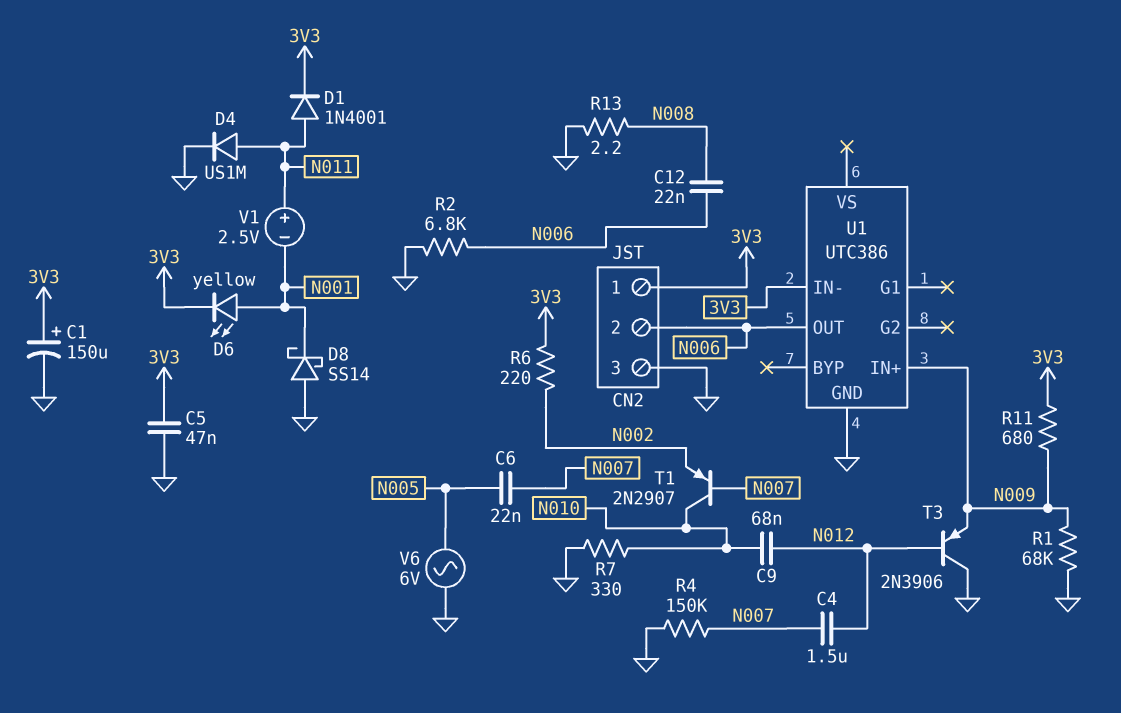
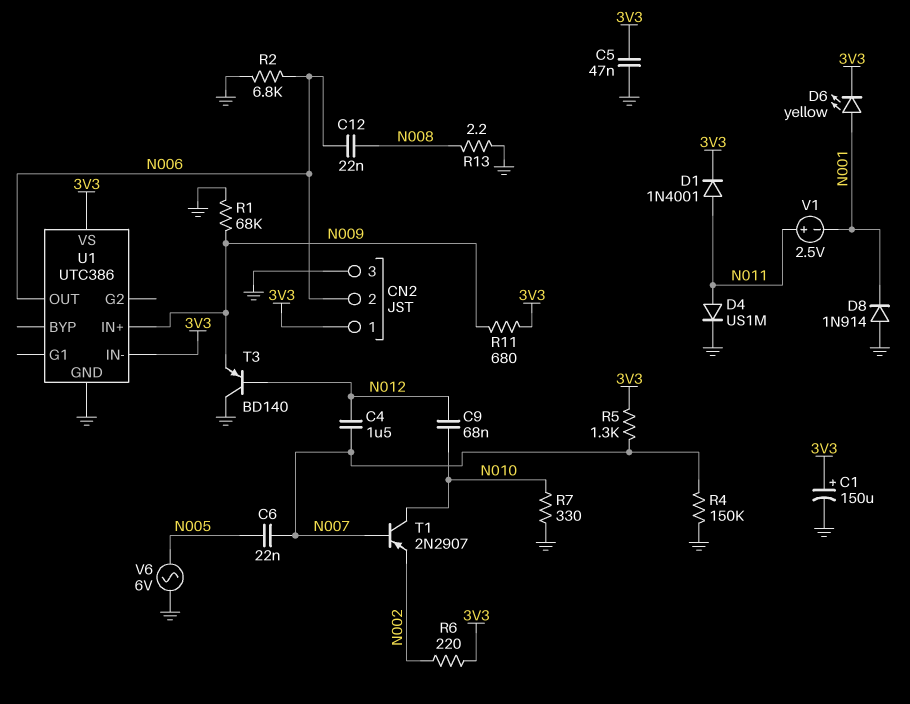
D8: schottky SS14 (A GND, K N001) -> diode 1N914 (A GND, K N001)
R5: none -> 1.3k (3V3, N007)
T3: PNP 2N3906 (B N012, C GND, E N009) -> PNP BD140 (B N012, C GND, E N009)
U1 pin VS: none -> 3V3

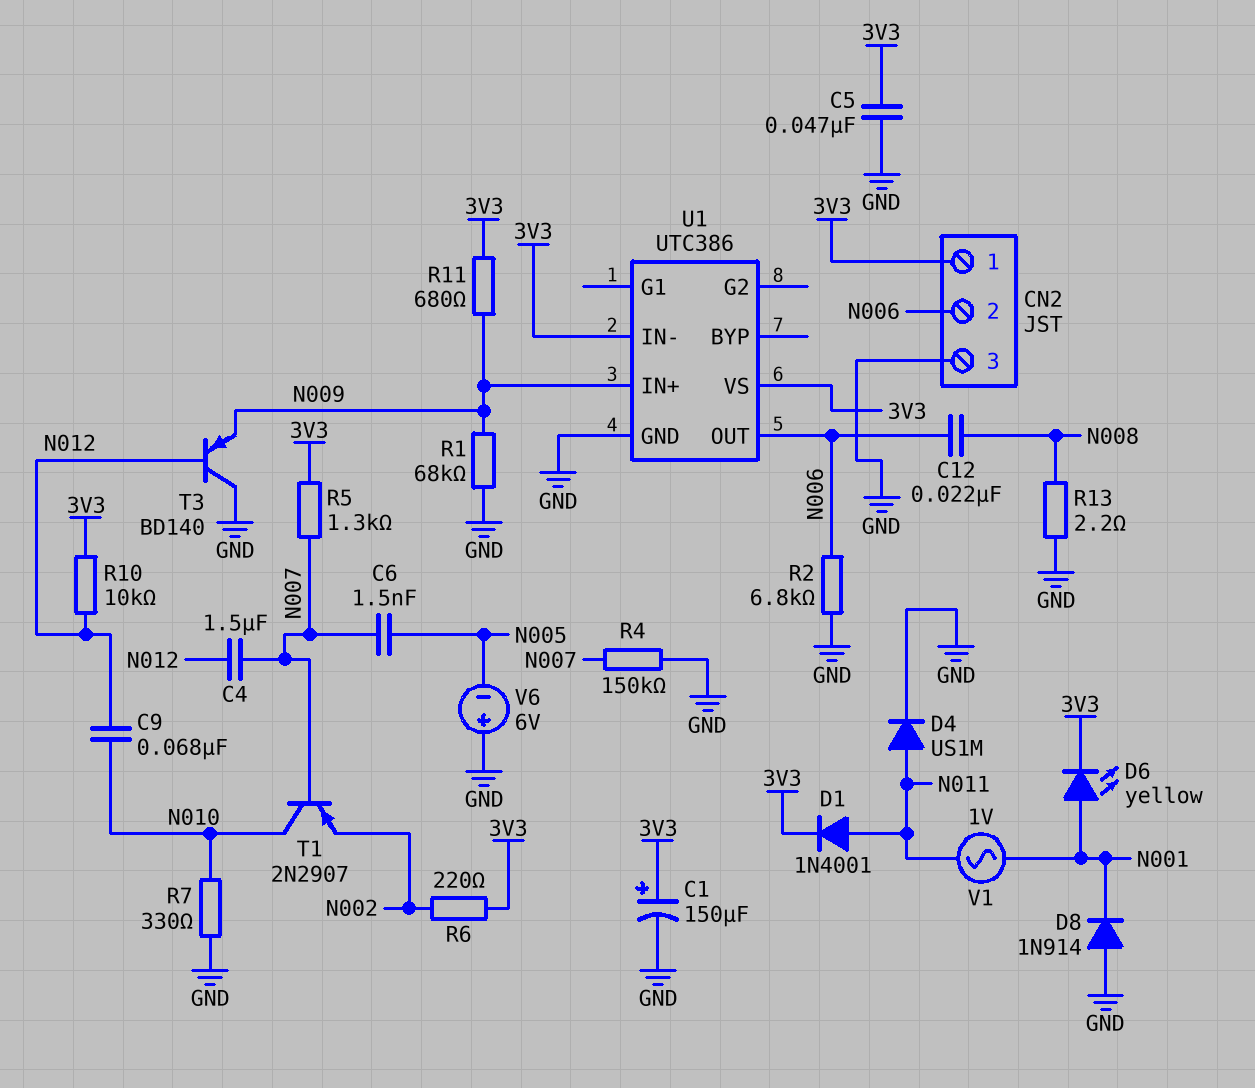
C6: 22nF (N005, N007) -> 1.5nF (N005, N007)
R10: none -> 10k (3V3, N012)
V1: 2.5V (plus N011, minus N001) -> AC 1V (N001, N011)
V6: AC 6V (GND, N005) -> 6V (plus GND, minus N005)

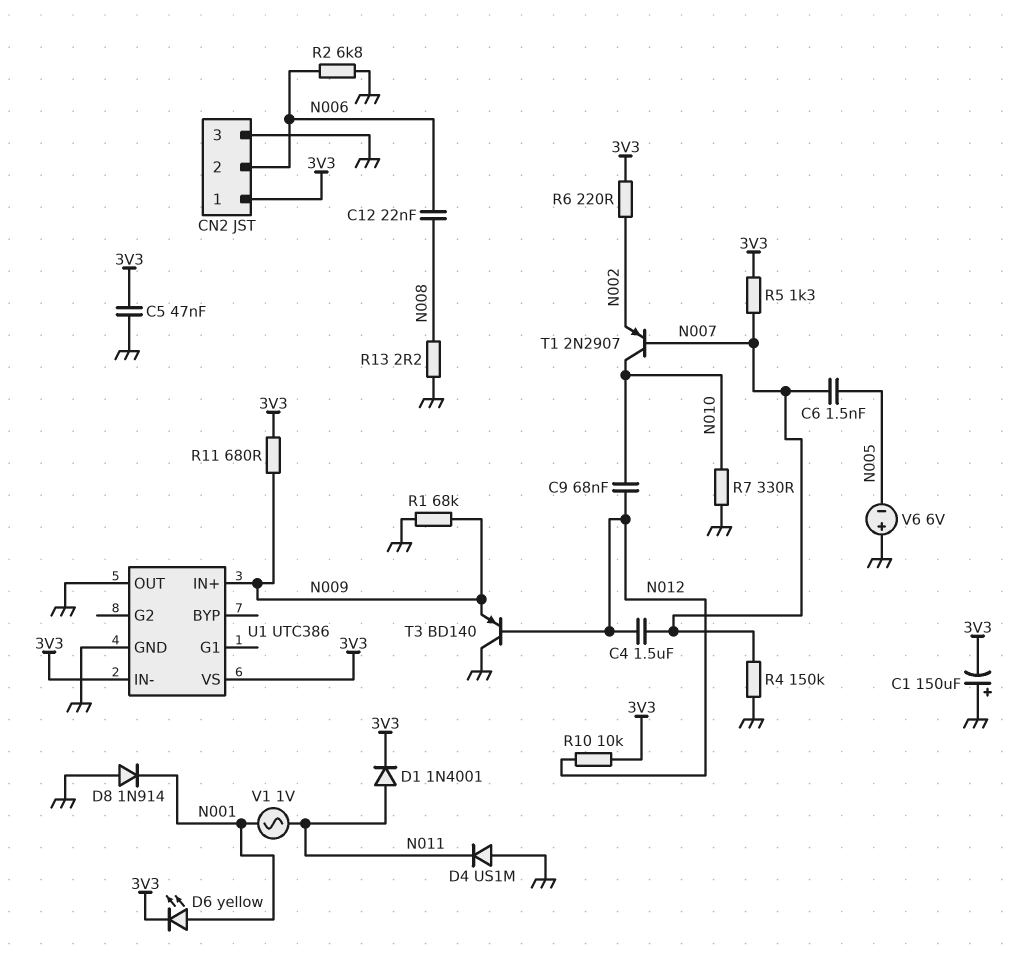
C1: 150uF (plus 3V3, minus GND) -> 150uF (plus GND, minus 3V3)
D4: diode US1M (A N011, K GND) -> diode US1M (A GND, K N011)
U1 pin OUT: N006 -> GND

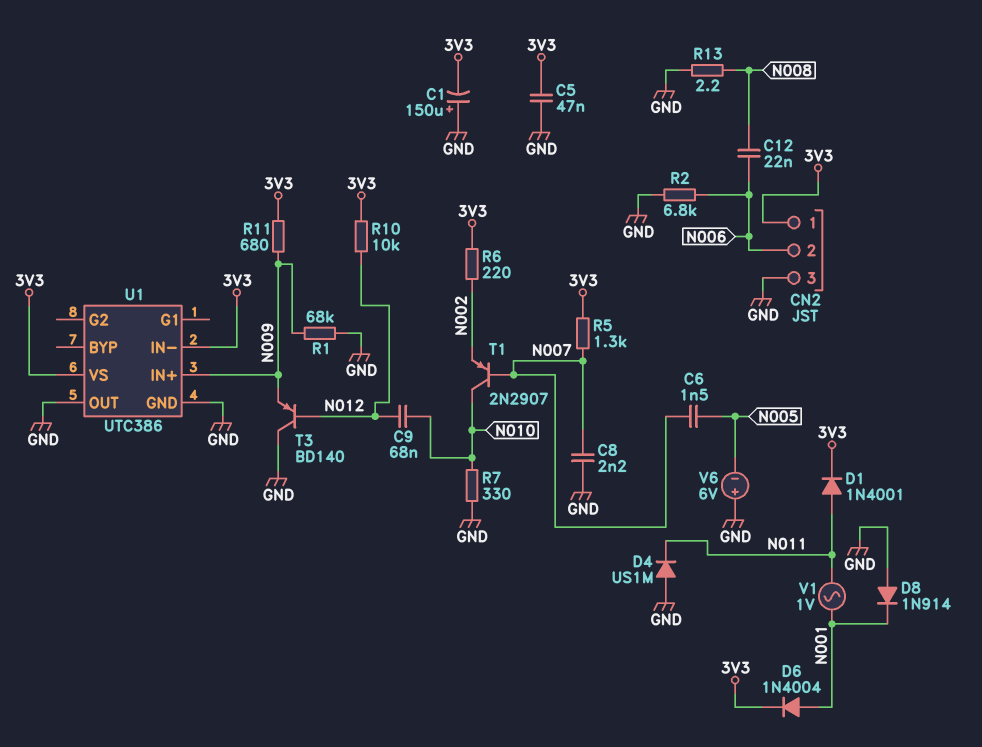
C4: 1.5uF (N007, N012) -> none
C8: none -> 2.2nF (GND, N007)
D6: LED yellow (A N001, K 3V3) -> diode 1N4004 (A N001, K 3V3)
R4: 150k (GND, N007) -> none

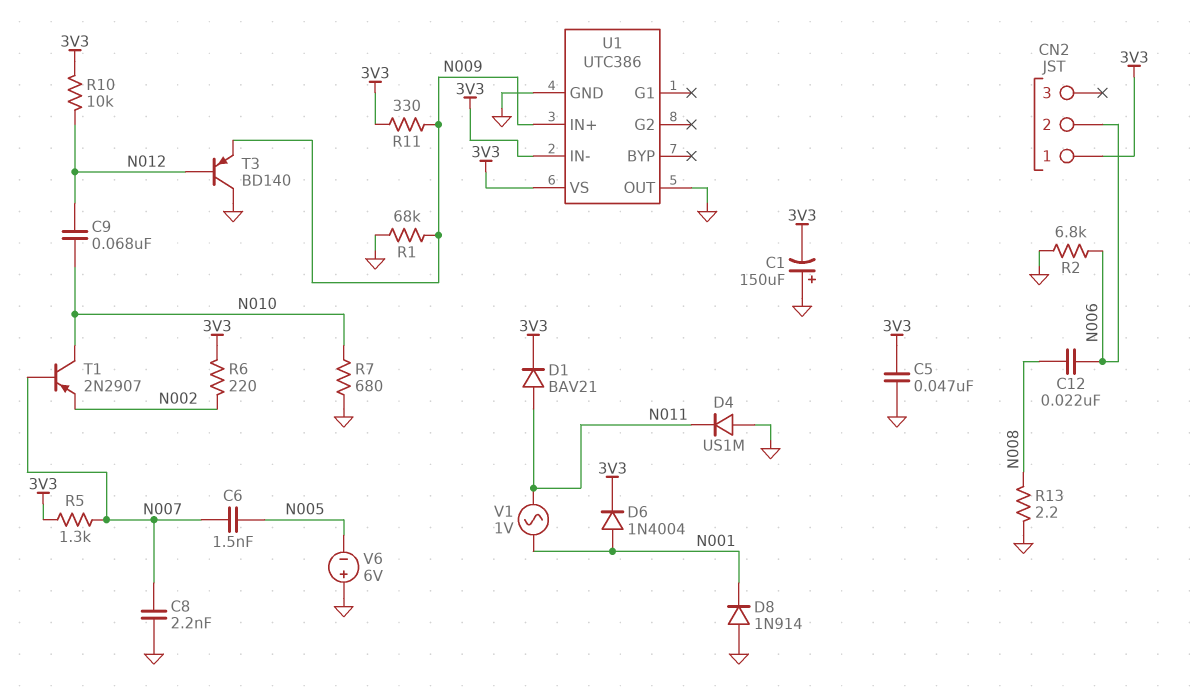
CN2 pin 3: GND -> none
D1: diode 1N4001 (A N011, K 3V3) -> diode BAV21 (A N011, K 3V3)
R7: 330 (GND, N010) -> 680 (GND, N010)
R11: 680 (3V3, N009) -> 330 (3V3, N009)

